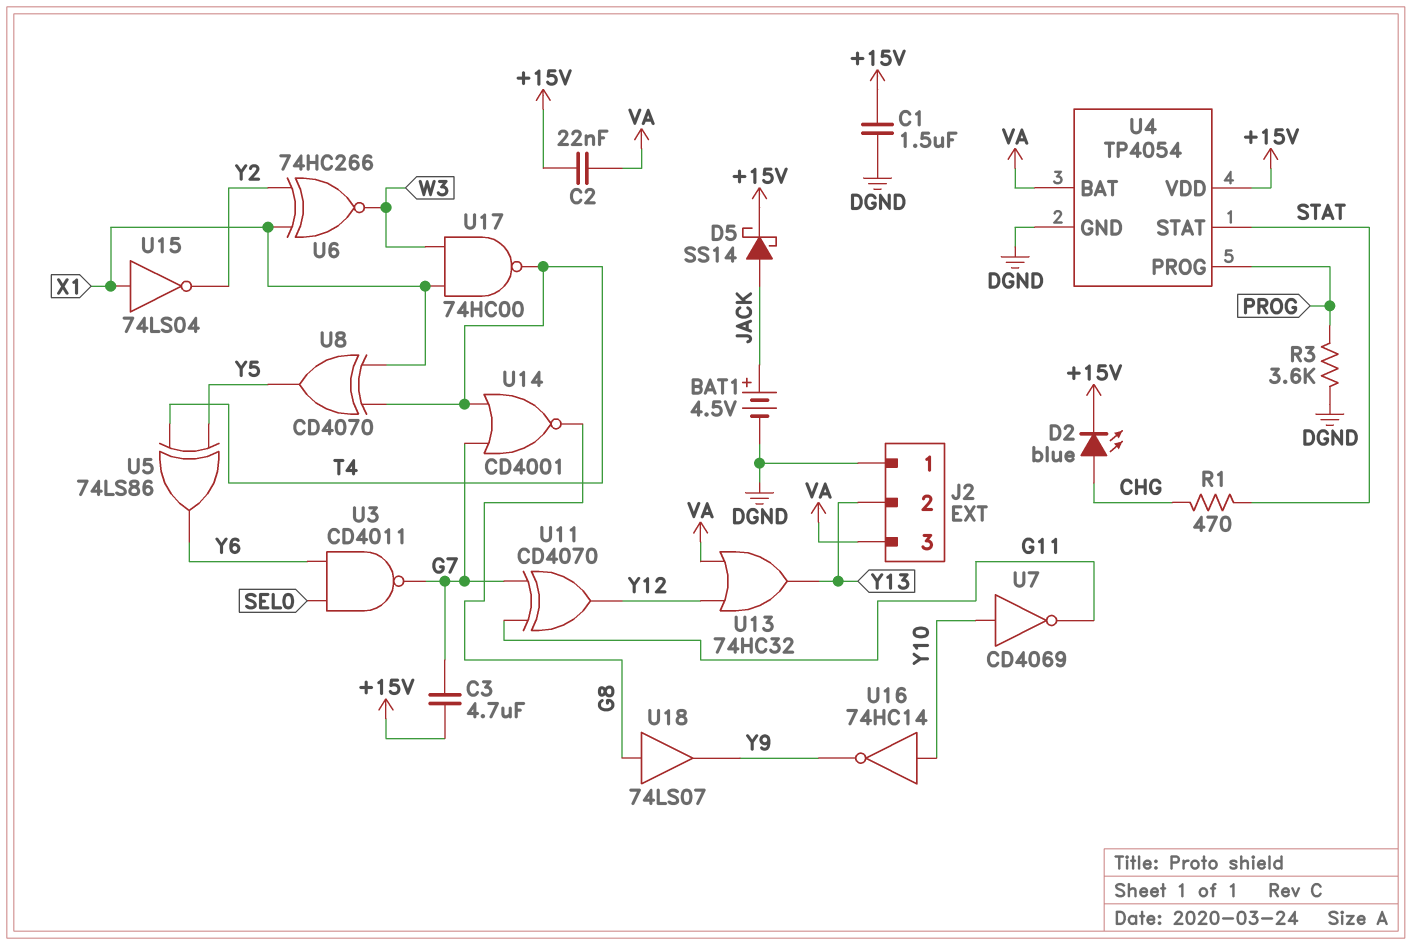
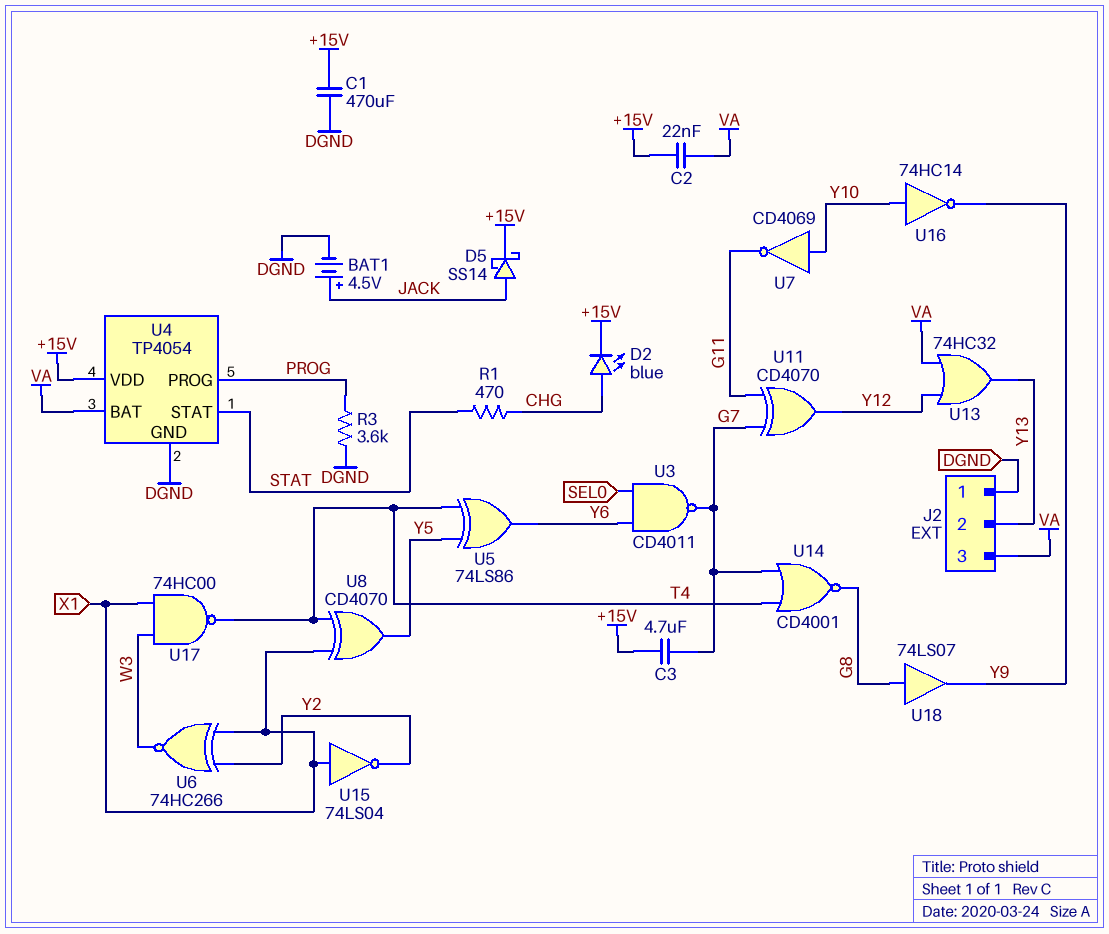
C1: 1.5uF (+15V, DGND) -> 470uF (+15V, DGND)

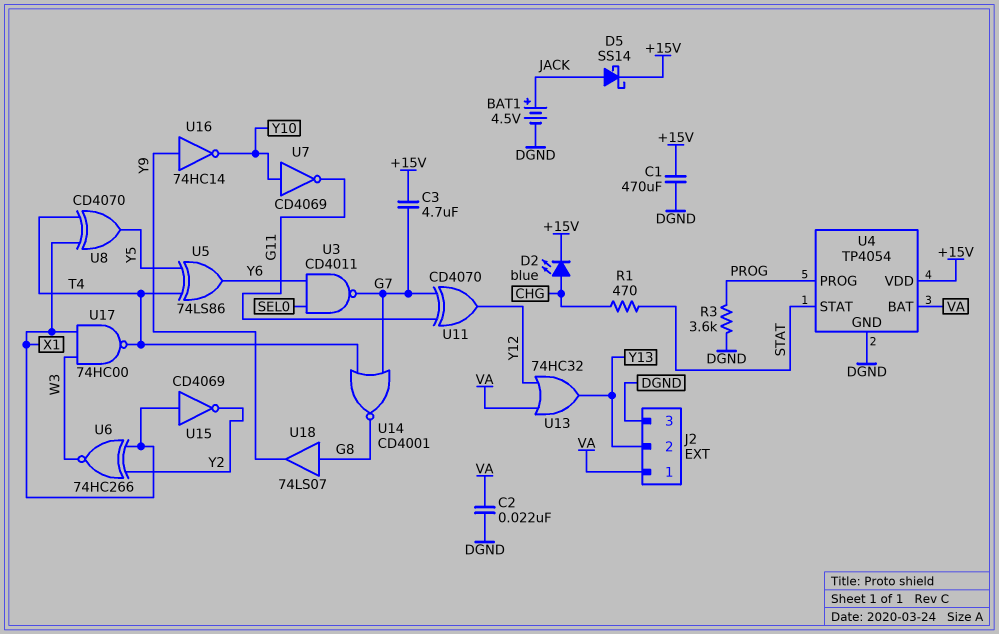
C2: 22nF (+15V, VA) -> 22nF (DGND, VA)
J2 pin 1: DGND -> VA
J2 pin 3: VA -> DGND
U15: NOT 74LS04 (in X1, out Y2) -> NOT CD4069 (in X1, out Y2)
U16: NOT 74HC14 (in Y10, out Y9) -> NOT 74HC14 (in Y9, out Y10)

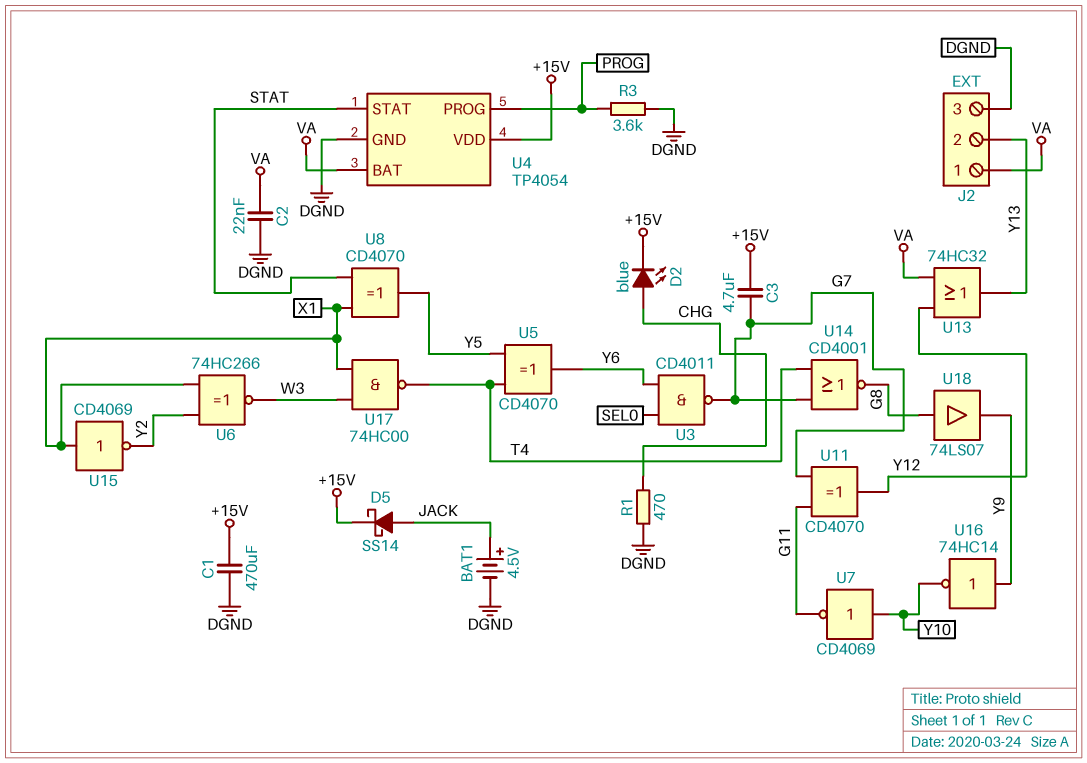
R1: 470 (CHG, STAT) -> 470 (CHG, DGND)
U5: XOR 74LS86 (in T4, in Y5, out Y6) -> XOR CD4070 (in T4, in Y5, out Y6)
U8: XOR CD4070 (in T4, in X1, out Y5) -> XOR CD4070 (in STAT, in X1, out Y5)

